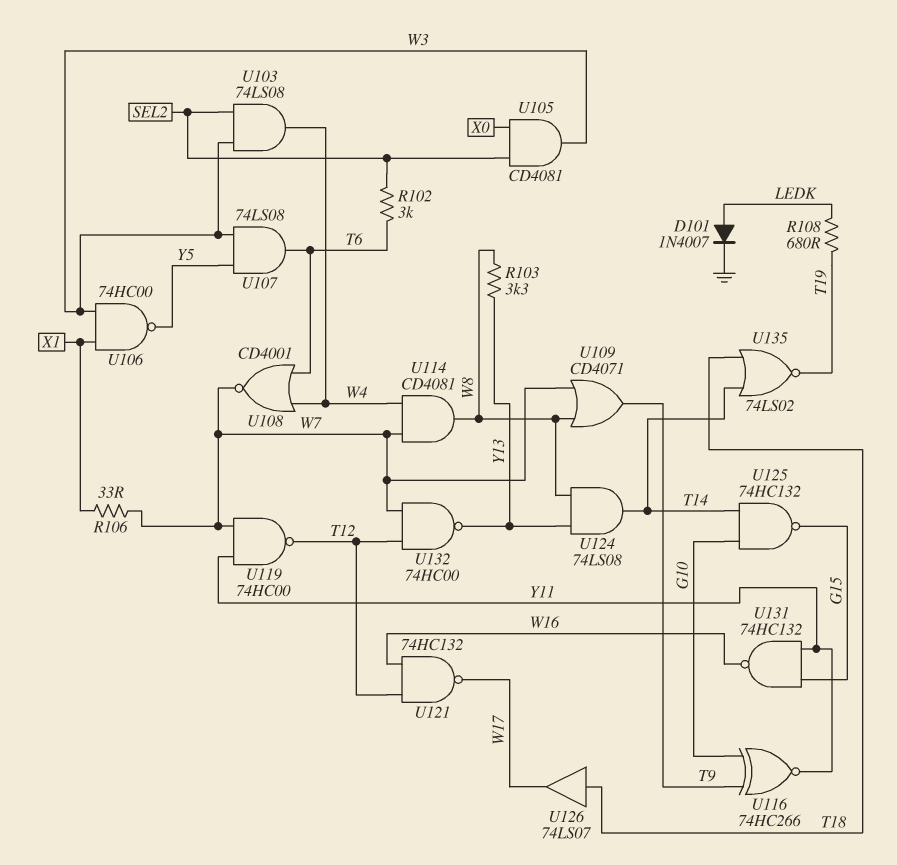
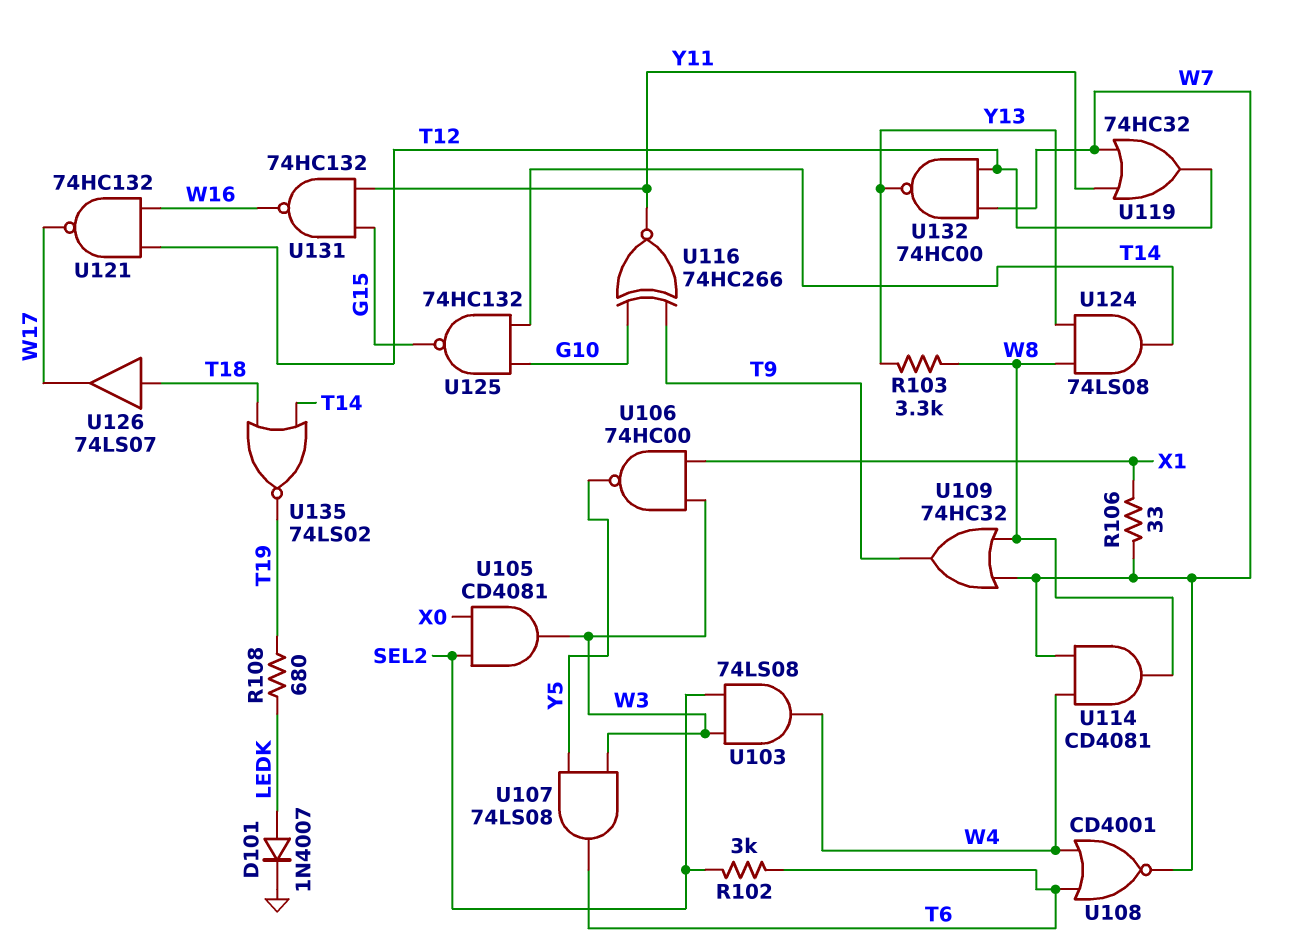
U109: OR CD4071 (in W7, in W8, out T9) -> OR 74HC32 (in W7, in W8, out T9)
U119: NAND 74HC00 (in W7, in Y11, out T12) -> OR 74HC32 (in W7, in Y11, out T12)

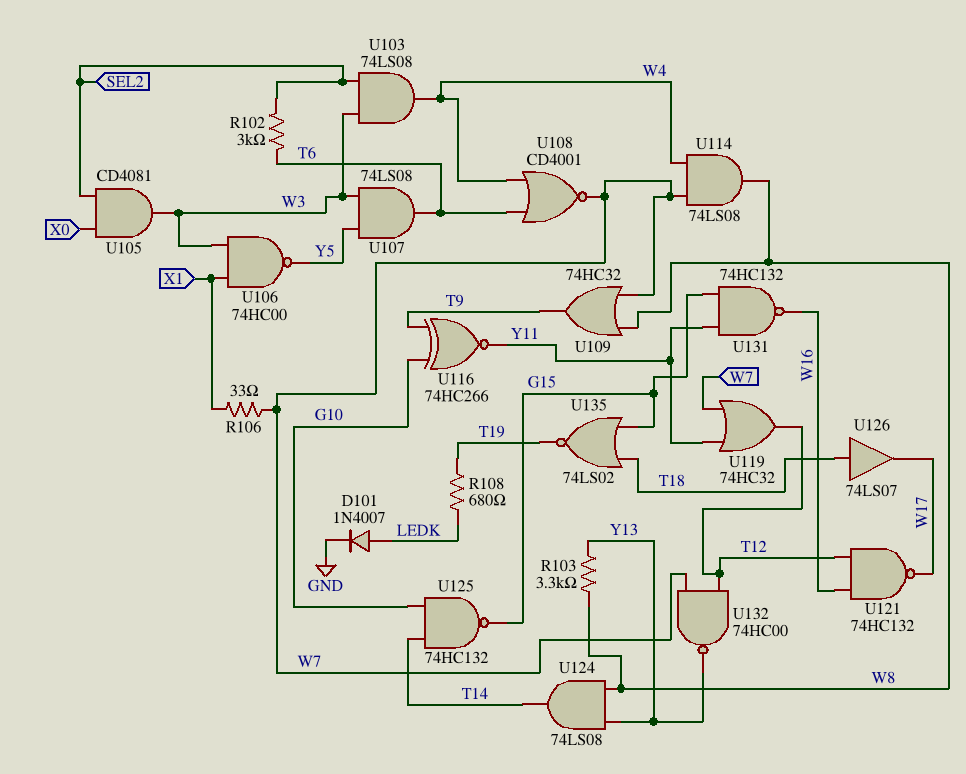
U114: AND CD4081 (in W4, in W7, out W8) -> AND 74LS08 (in W4, in W7, out W8)
U135: NOR 74LS02 (in T14, in T18, out T19) -> NOR 74LS02 (in G15, in T18, out T19)

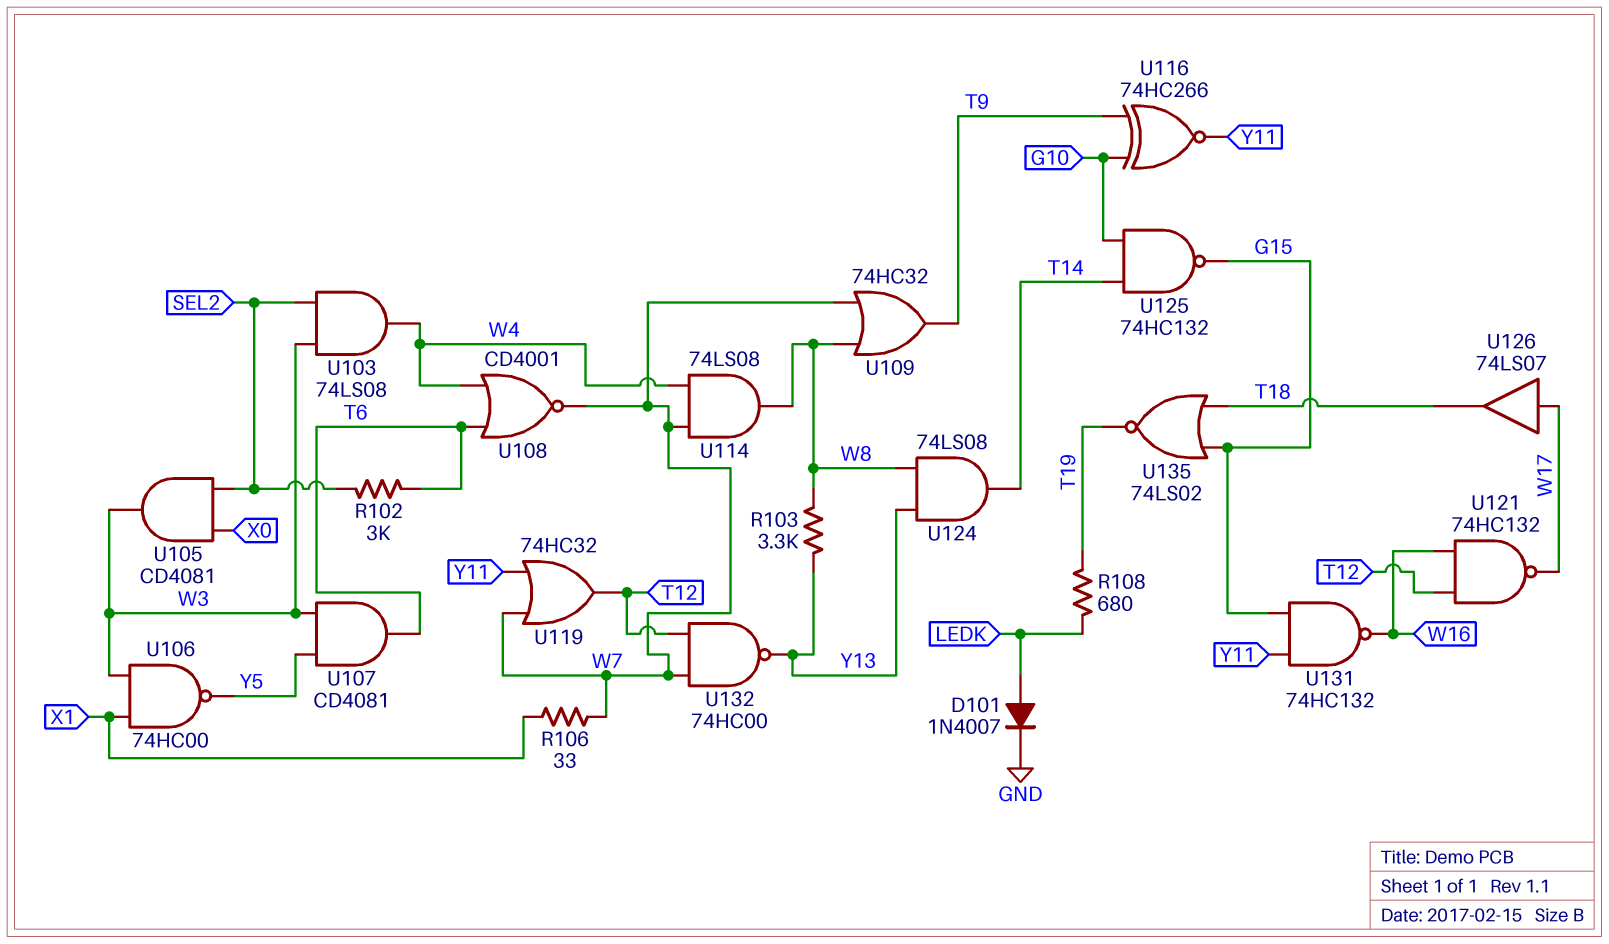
U107: AND 74LS08 (in W3, in Y5, out T6) -> AND CD4081 (in W3, in Y5, out T6)
U126: buffer 74LS07 (in T18, out W17) -> buffer 74LS07 (in W17, out T18)

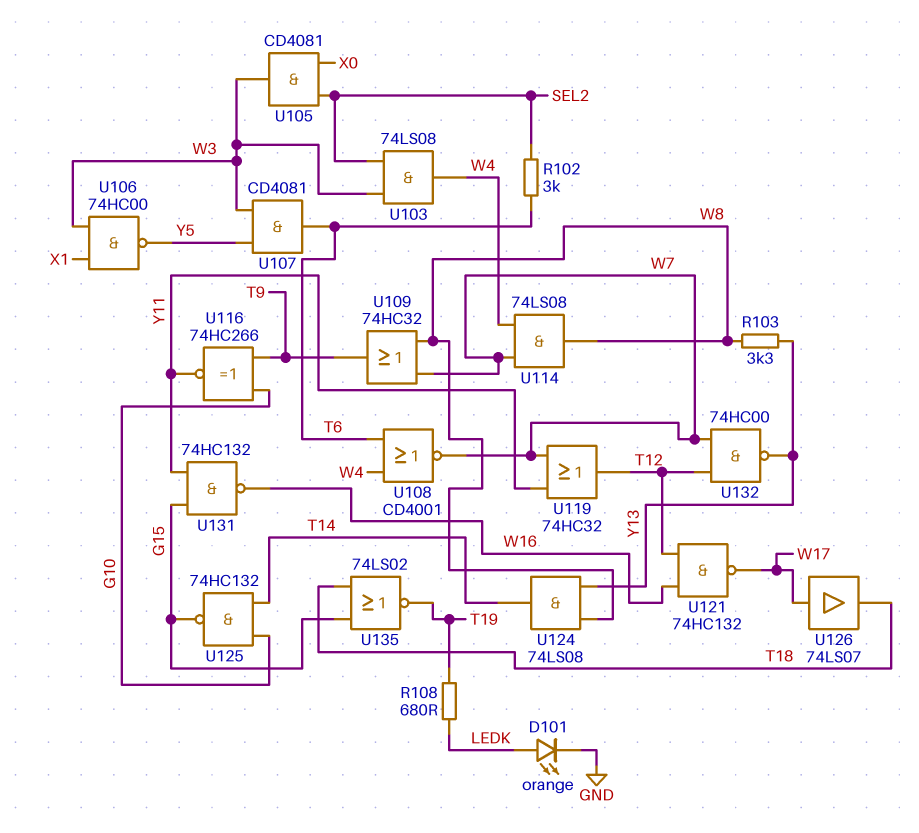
D101: diode 1N4007 (A LEDK, K GND) -> LED orange (A LEDK, K GND)
R106: 33 (W7, X1) -> none

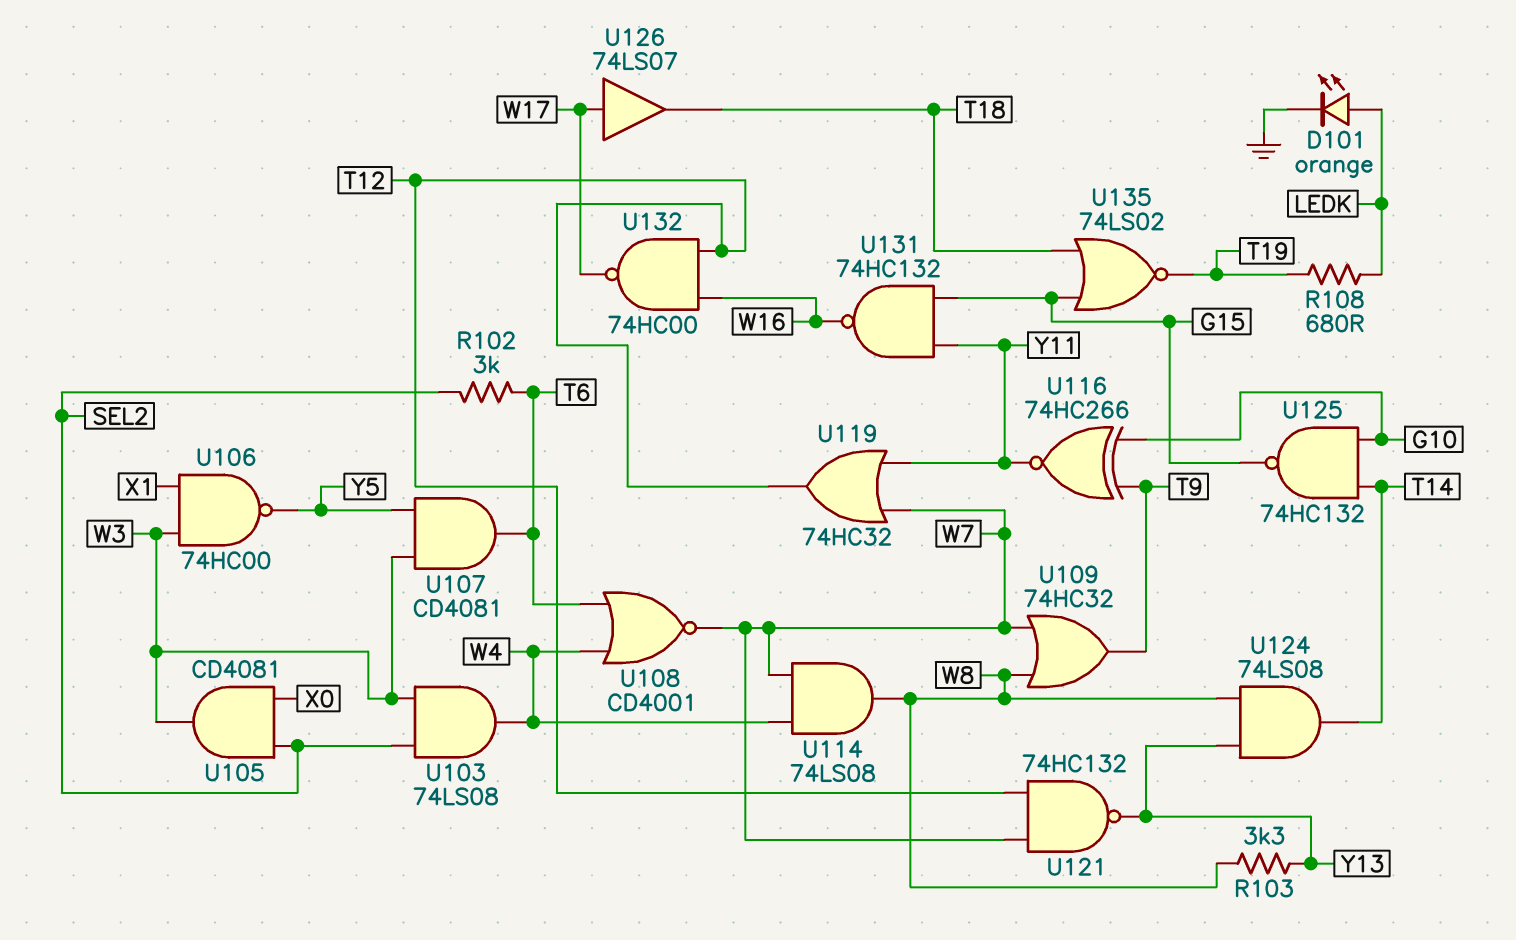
U121: NAND 74HC132 (in T12, in W16, out W17) -> NAND 74HC132 (in T12, in W7, out Y13)
U132: NAND 74HC00 (in T12, in W7, out Y13) -> NAND 74HC00 (in T12, in W16, out W17)

